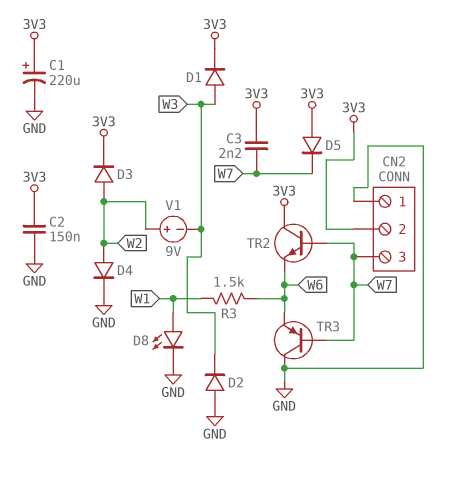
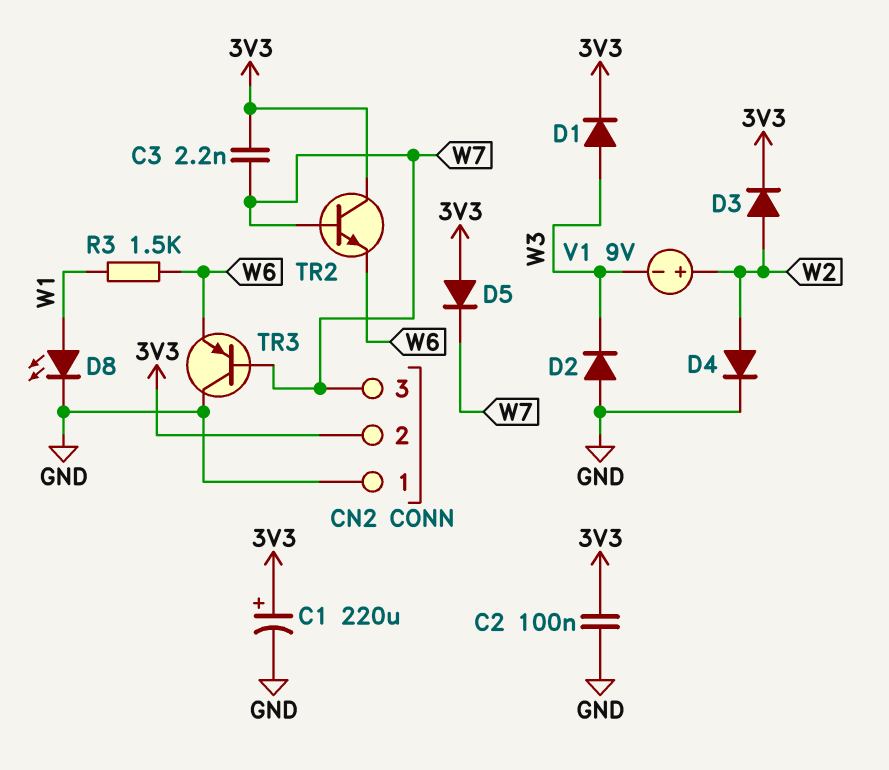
C2: 150nF (3V3, GND) -> 100nF (3V3, GND)

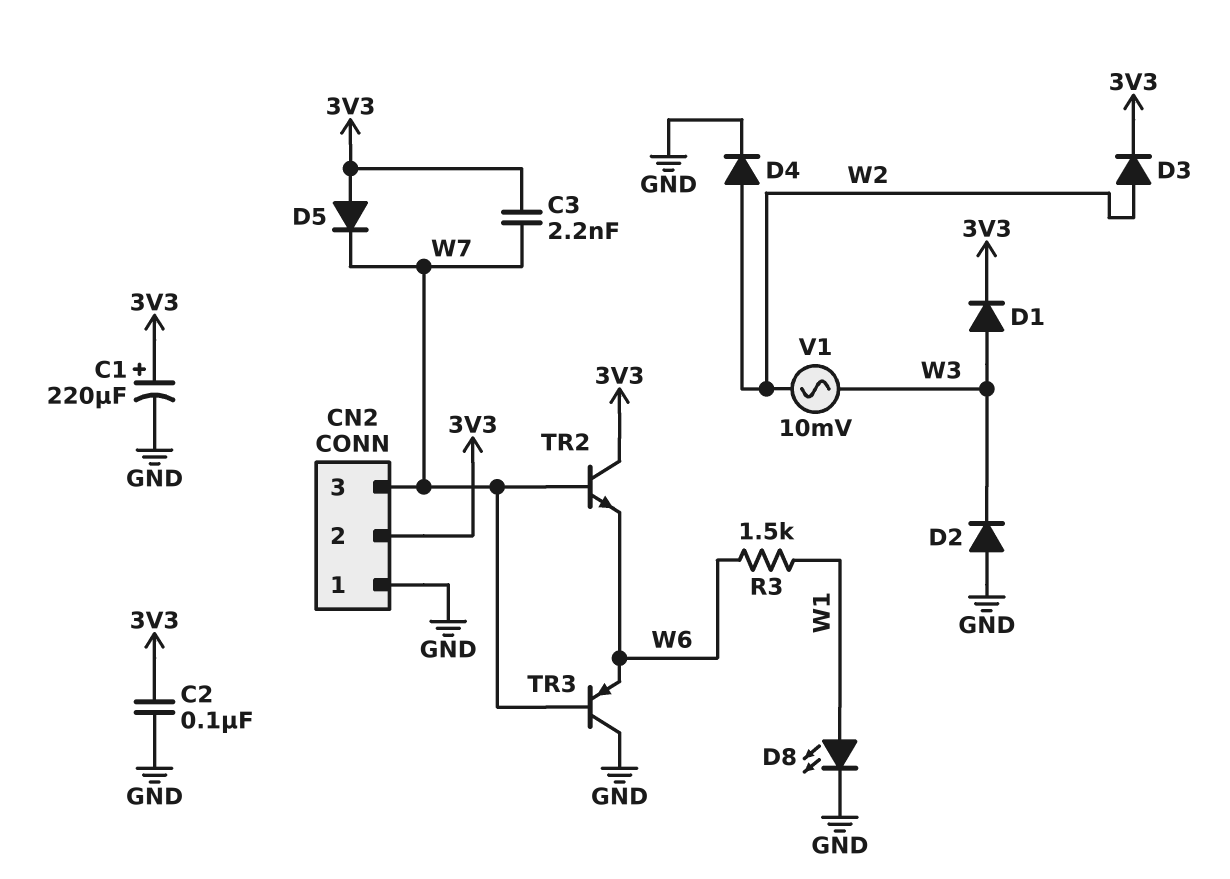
V1: 9V (plus W2, minus W3) -> AC 10mV (W2, W3)

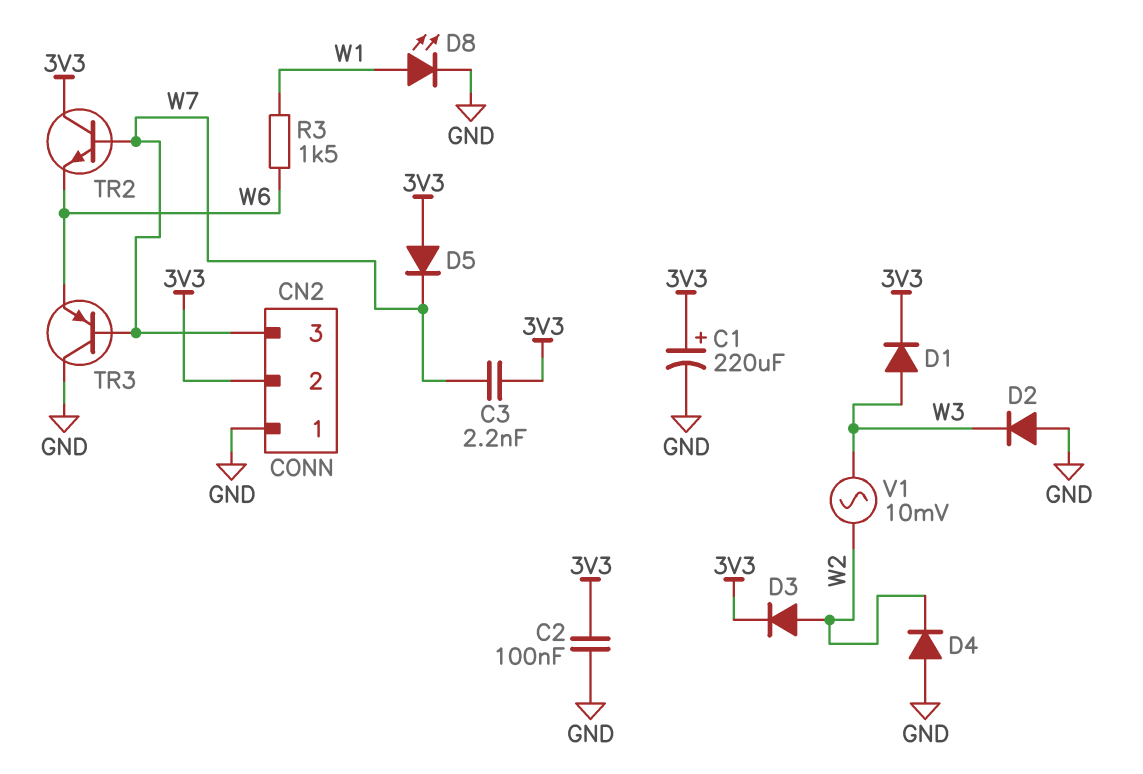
D4: diode (A W2, K GND) -> diode (A GND, K W2)

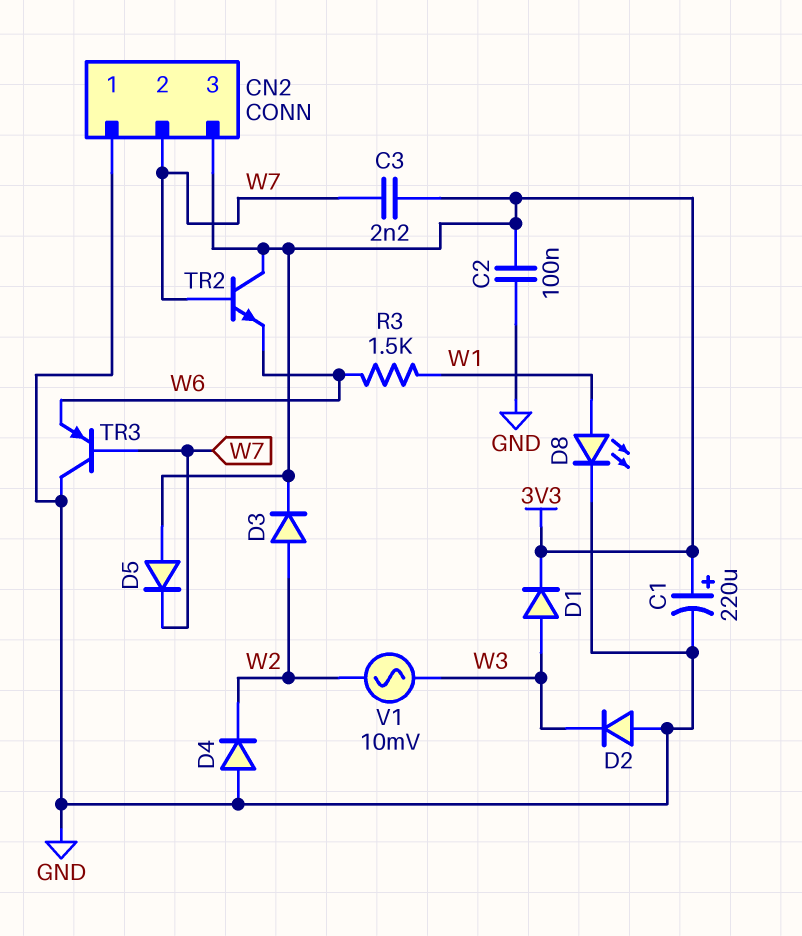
CN2 pin 2: 3V3 -> W7
CN2 pin 3: W7 -> 3V3

